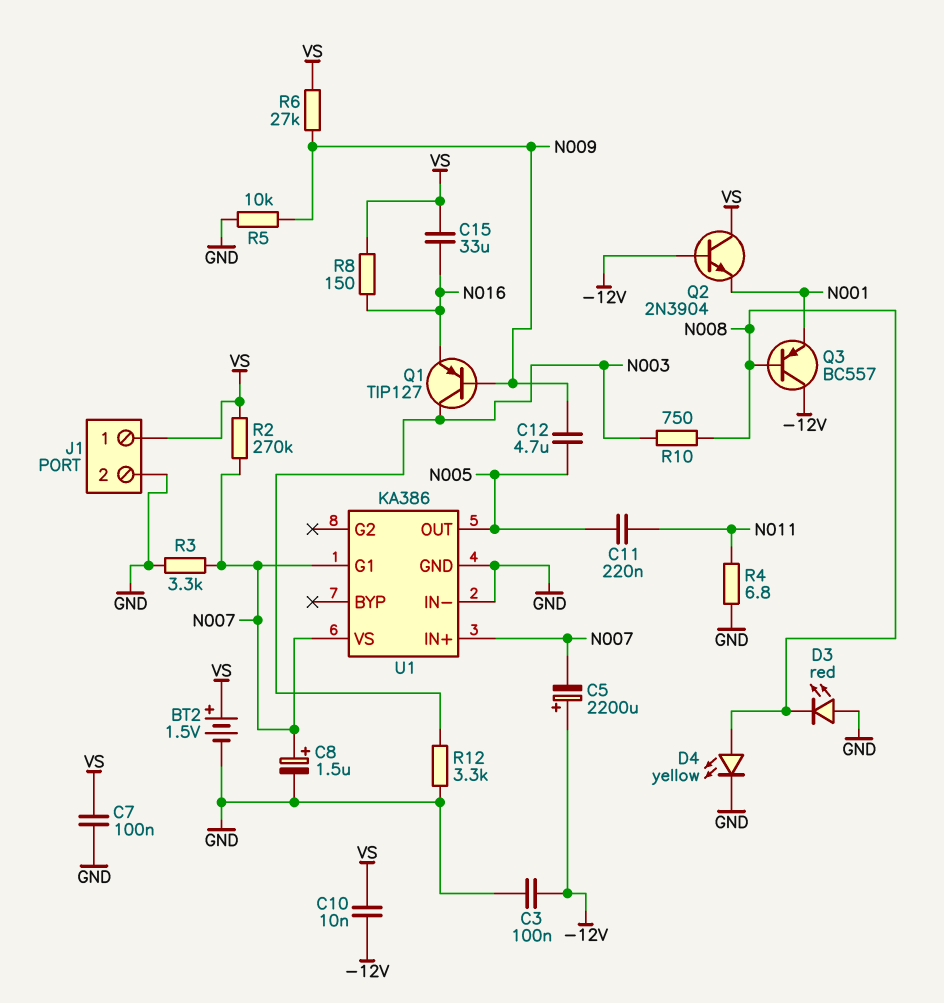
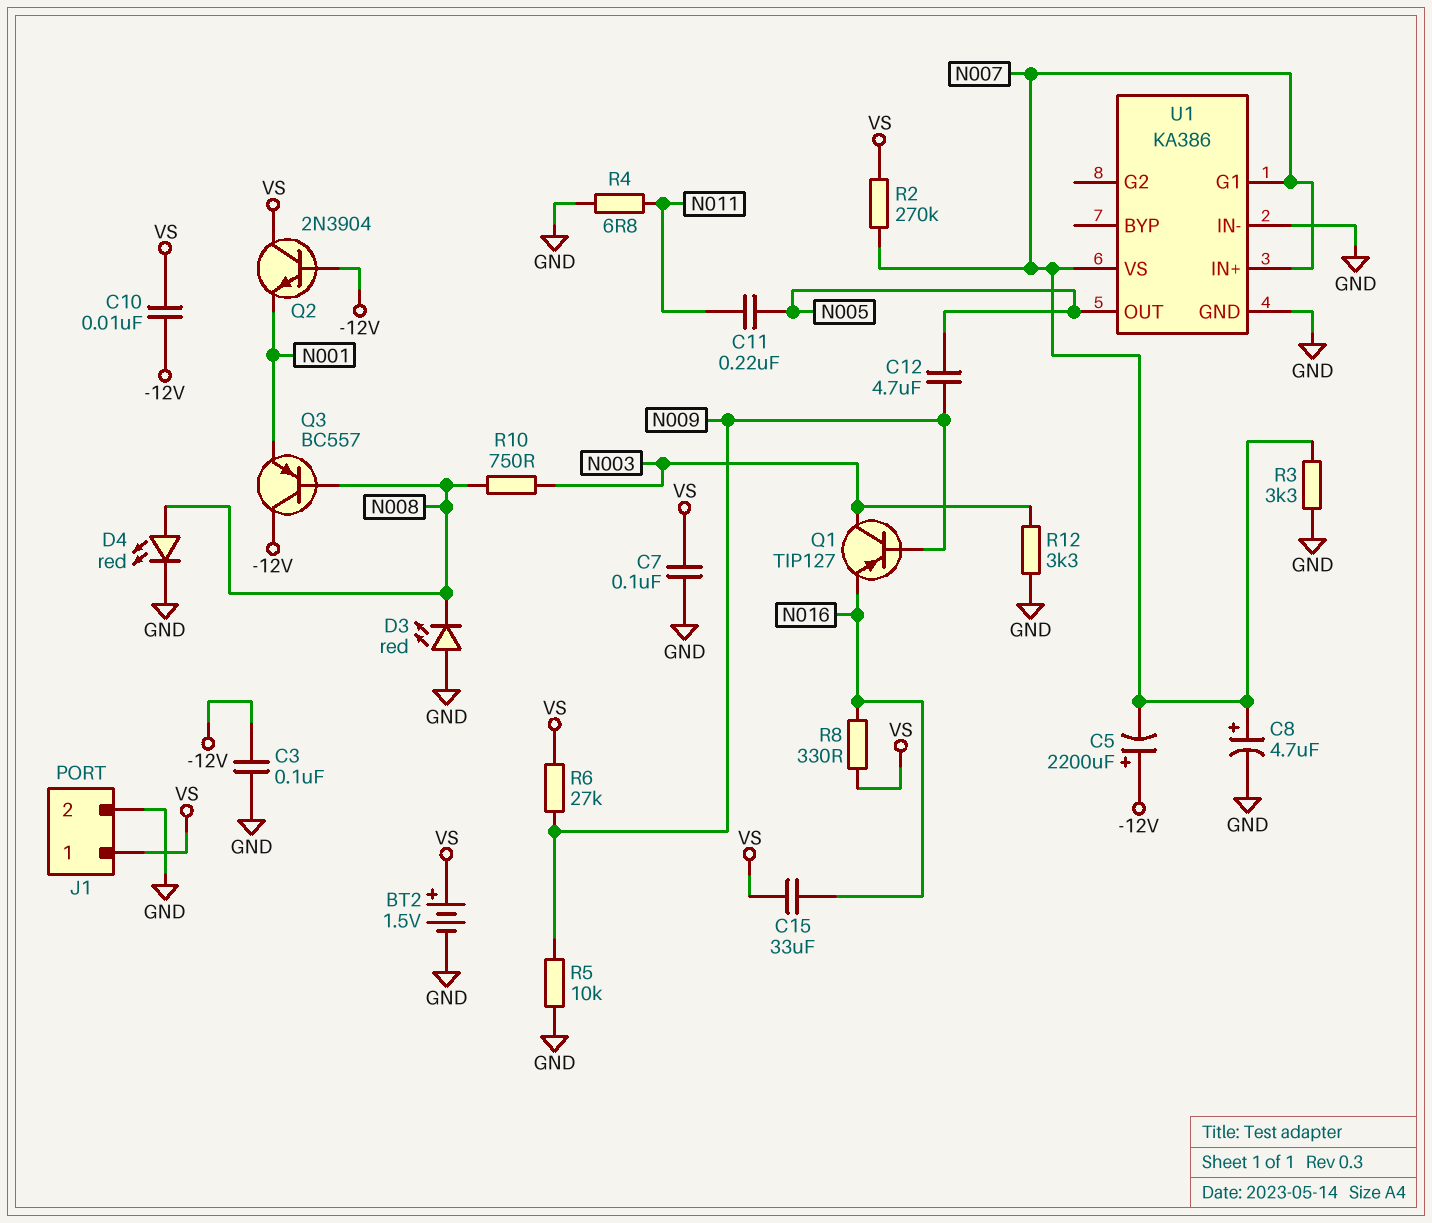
C8: 1.5uF (plus N007, minus GND) -> 4.7uF (plus N007, minus GND)
D4: LED yellow (A N008, K GND) -> LED red (A N008, K GND)
R8: 150 (N016, VS) -> 330 (N016, VS)

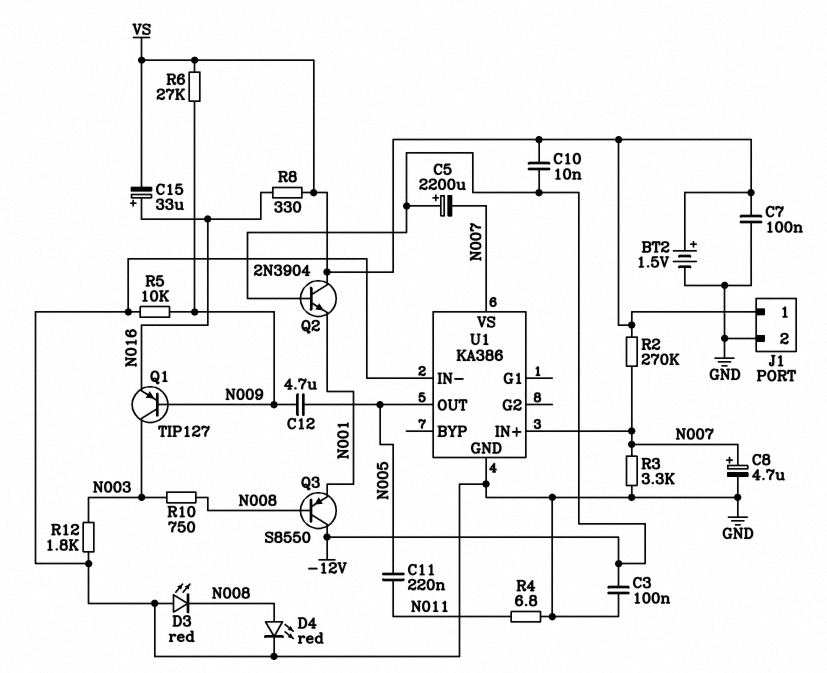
C15: 33uF (N016, VS) -> 33uF (plus N016, minus VS)
Q3: PNP BC557 (B N008, C -12V, E N001) -> PNP S8550 (B N008, C -12V, E N001)
R12: 3.3k (GND, N003) -> 1.8k (GND, N003)
U1 pin G1: N007 -> none

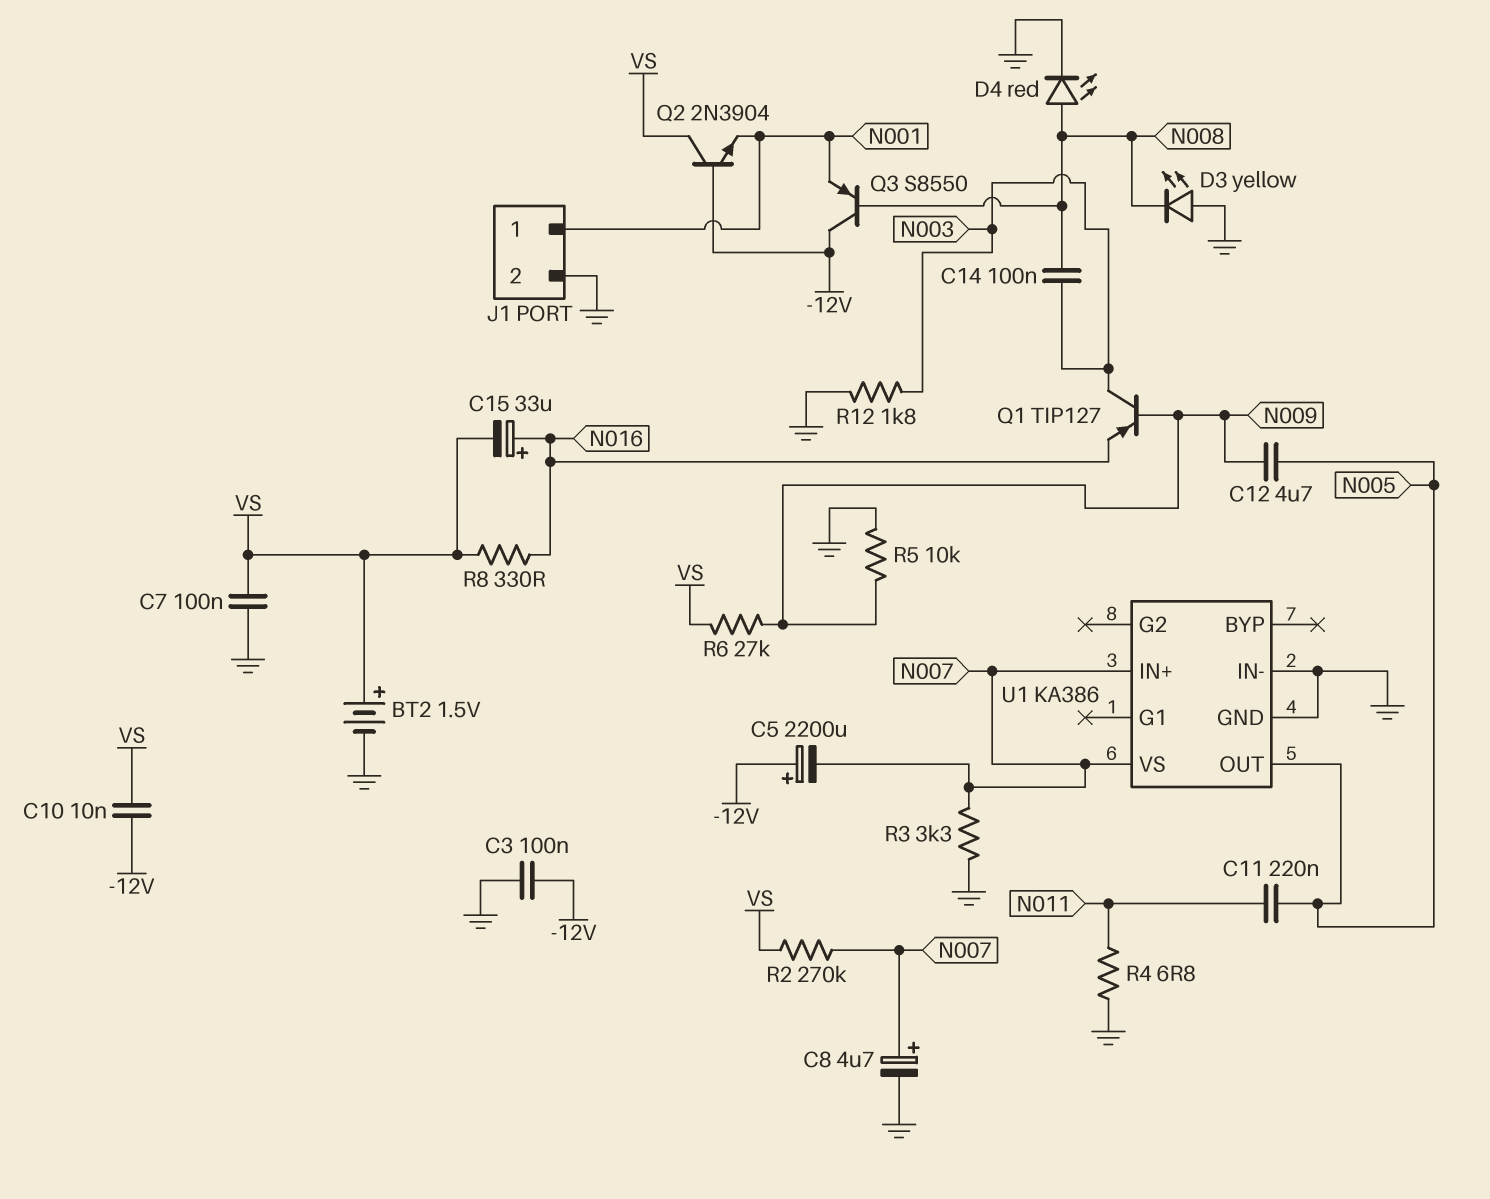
C14: none -> 100nF (N003, N008)
D3: LED red (A GND, K N008) -> LED yellow (A GND, K N008)
J1 pin 1: VS -> N001
R10: 750 (N003, N008) -> none

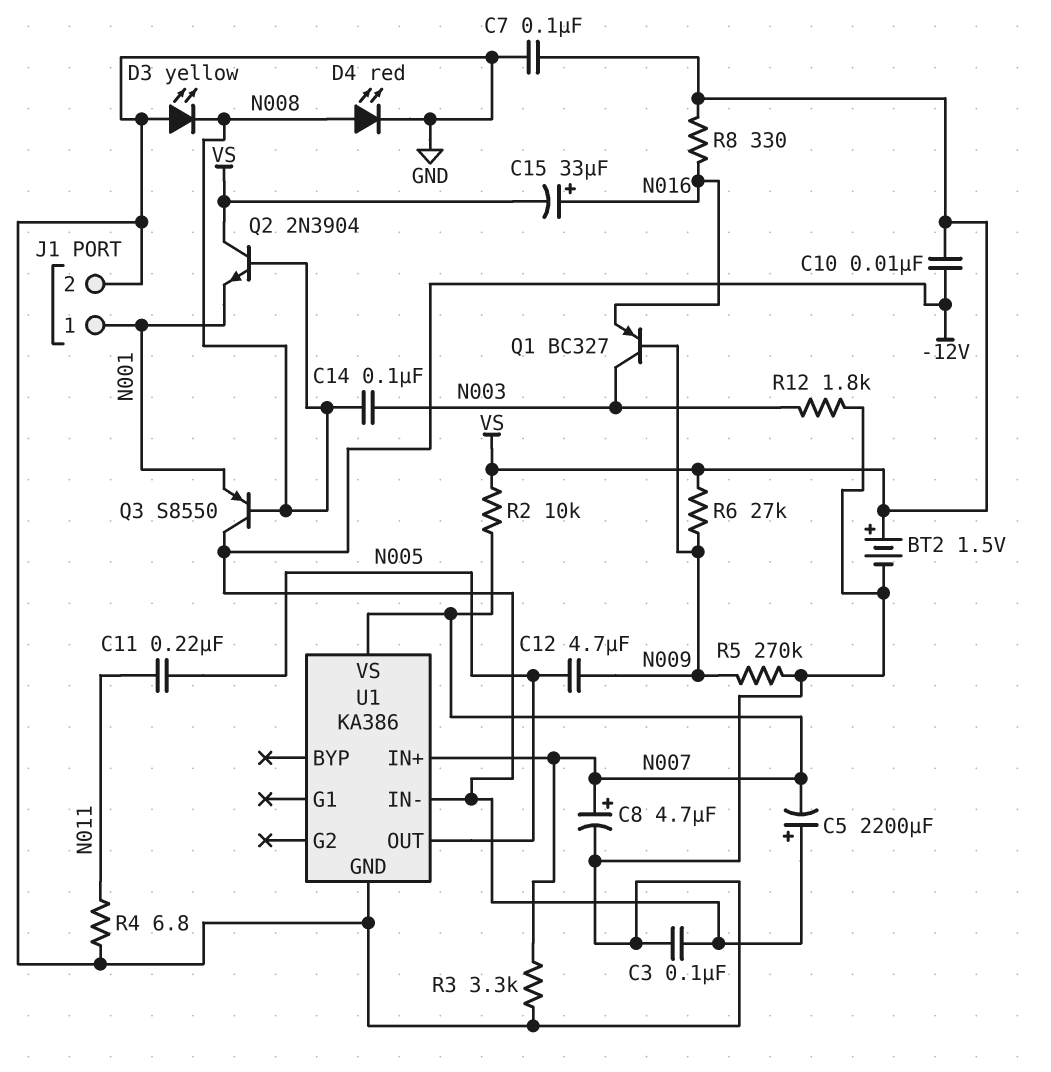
Q1: PNP TIP127 (B N009, C N003, E N016) -> PNP BC327 (B N009, C N003, E N016)
Q2: NPN 2N3904 (B -12V, C VS, E N001) -> NPN 2N3904 (B N008, C VS, E N001)
R2: 270k (N007, VS) -> 10k (N007, VS)
R5: 10k (GND, N009) -> 270k (GND, N009)
U1 pin IN-: GND -> -12V

